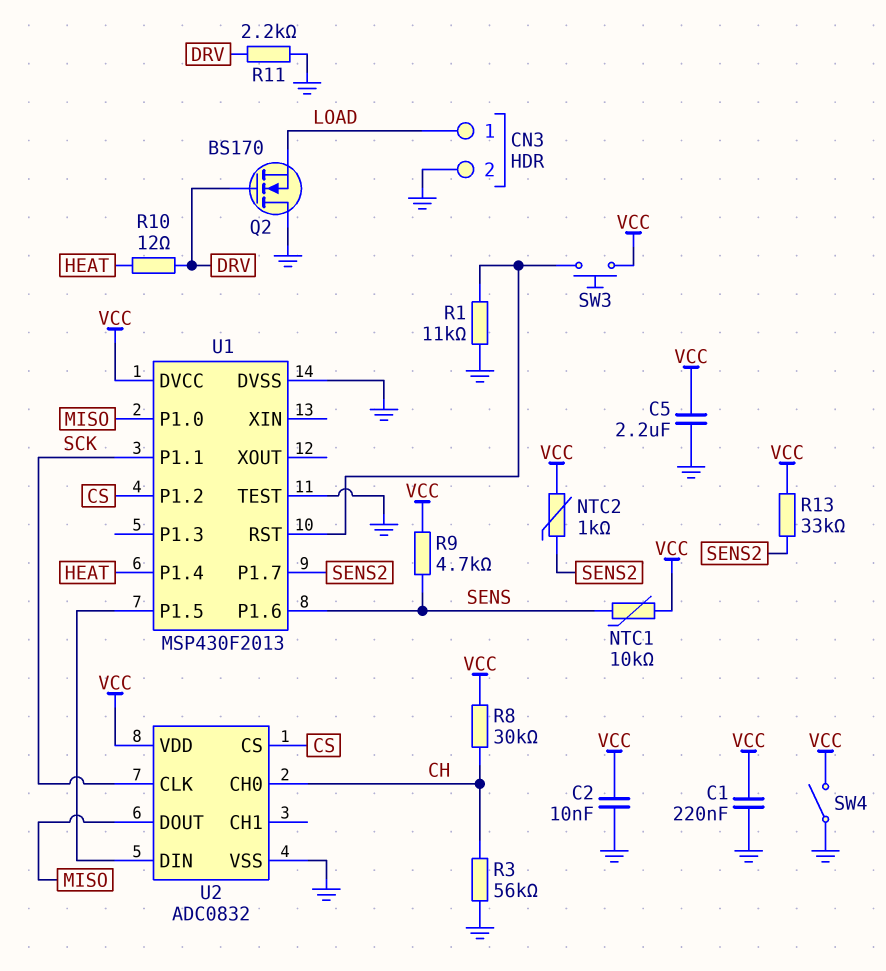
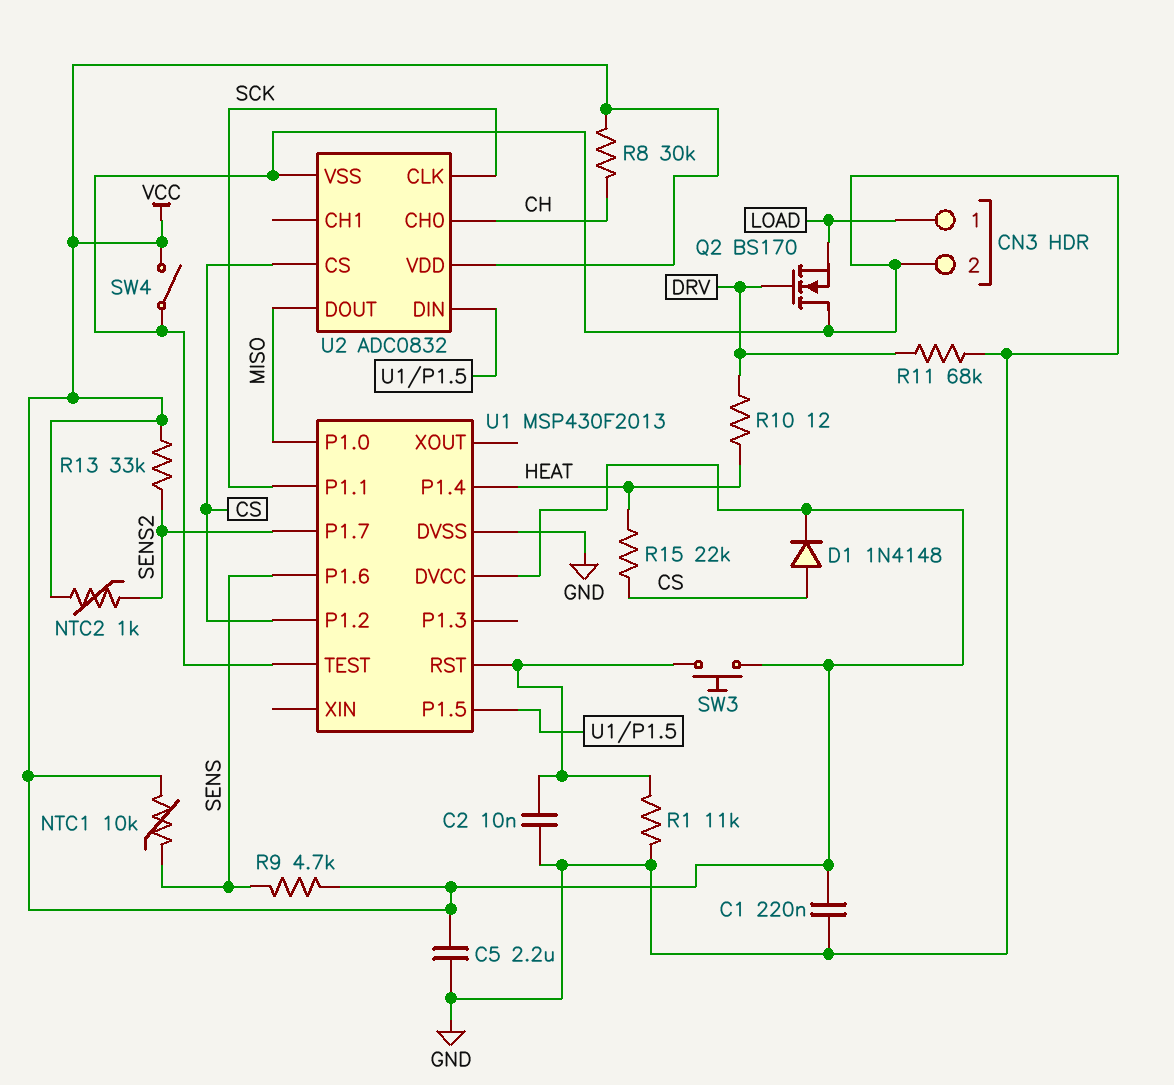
C2: 10nF (GND, VCC) -> 10nF (GND, U1/RST)
D1: none -> diode 1N4148 (A CS, K VCC)
R3: 56k (CH, GND) -> none
R11: 2.2k (DRV, GND) -> 68k (DRV, GND)
R15: none -> 22k (CS, HEAT)

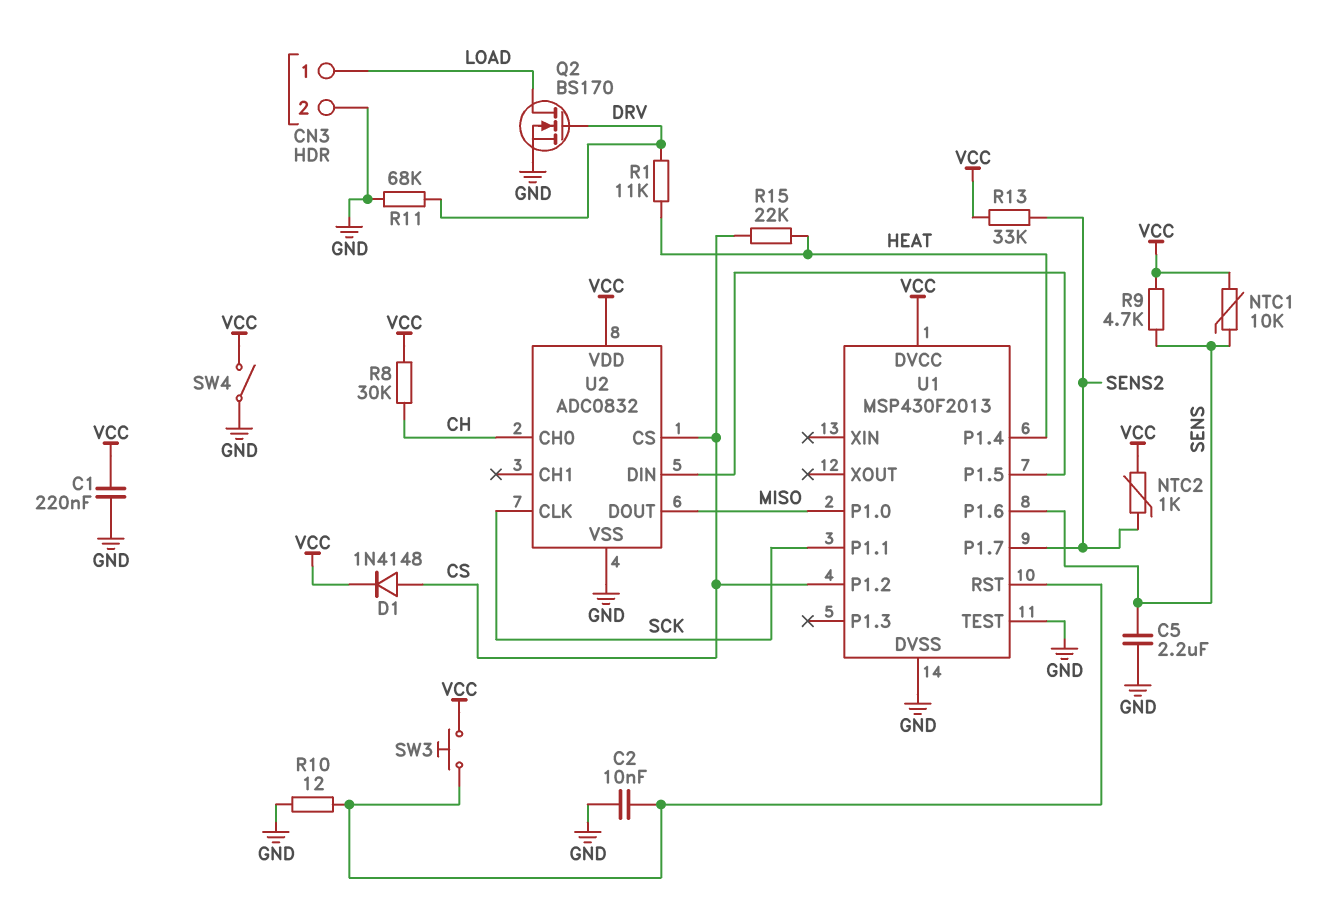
C5: 2.2uF (GND, VCC) -> 2.2uF (GND, SENS)
Q2: NMOS BS170 (G DRV, D GND, S LOAD) -> NMOS BS170 (G DRV, D LOAD, S GND)
R1: 11k (GND, U1/RST) -> 11k (DRV, HEAT)
R10: 12 (DRV, HEAT) -> 12 (GND, U1/RST)

